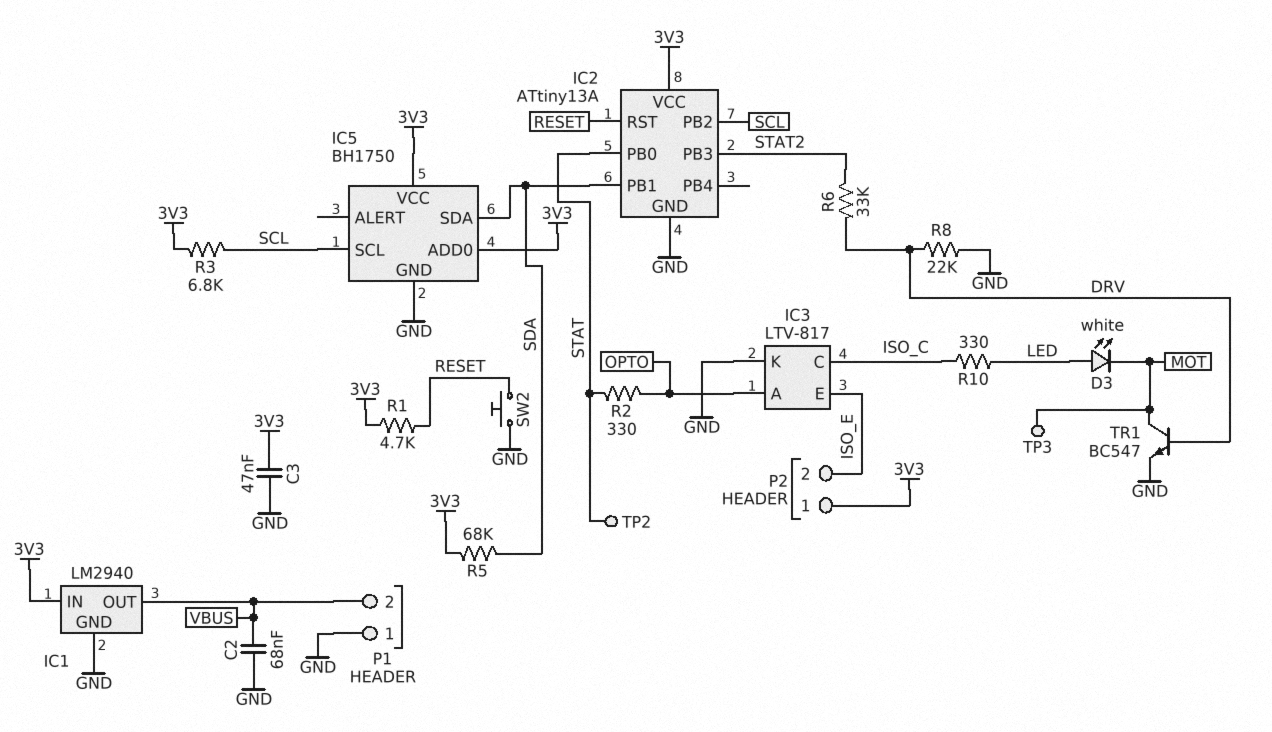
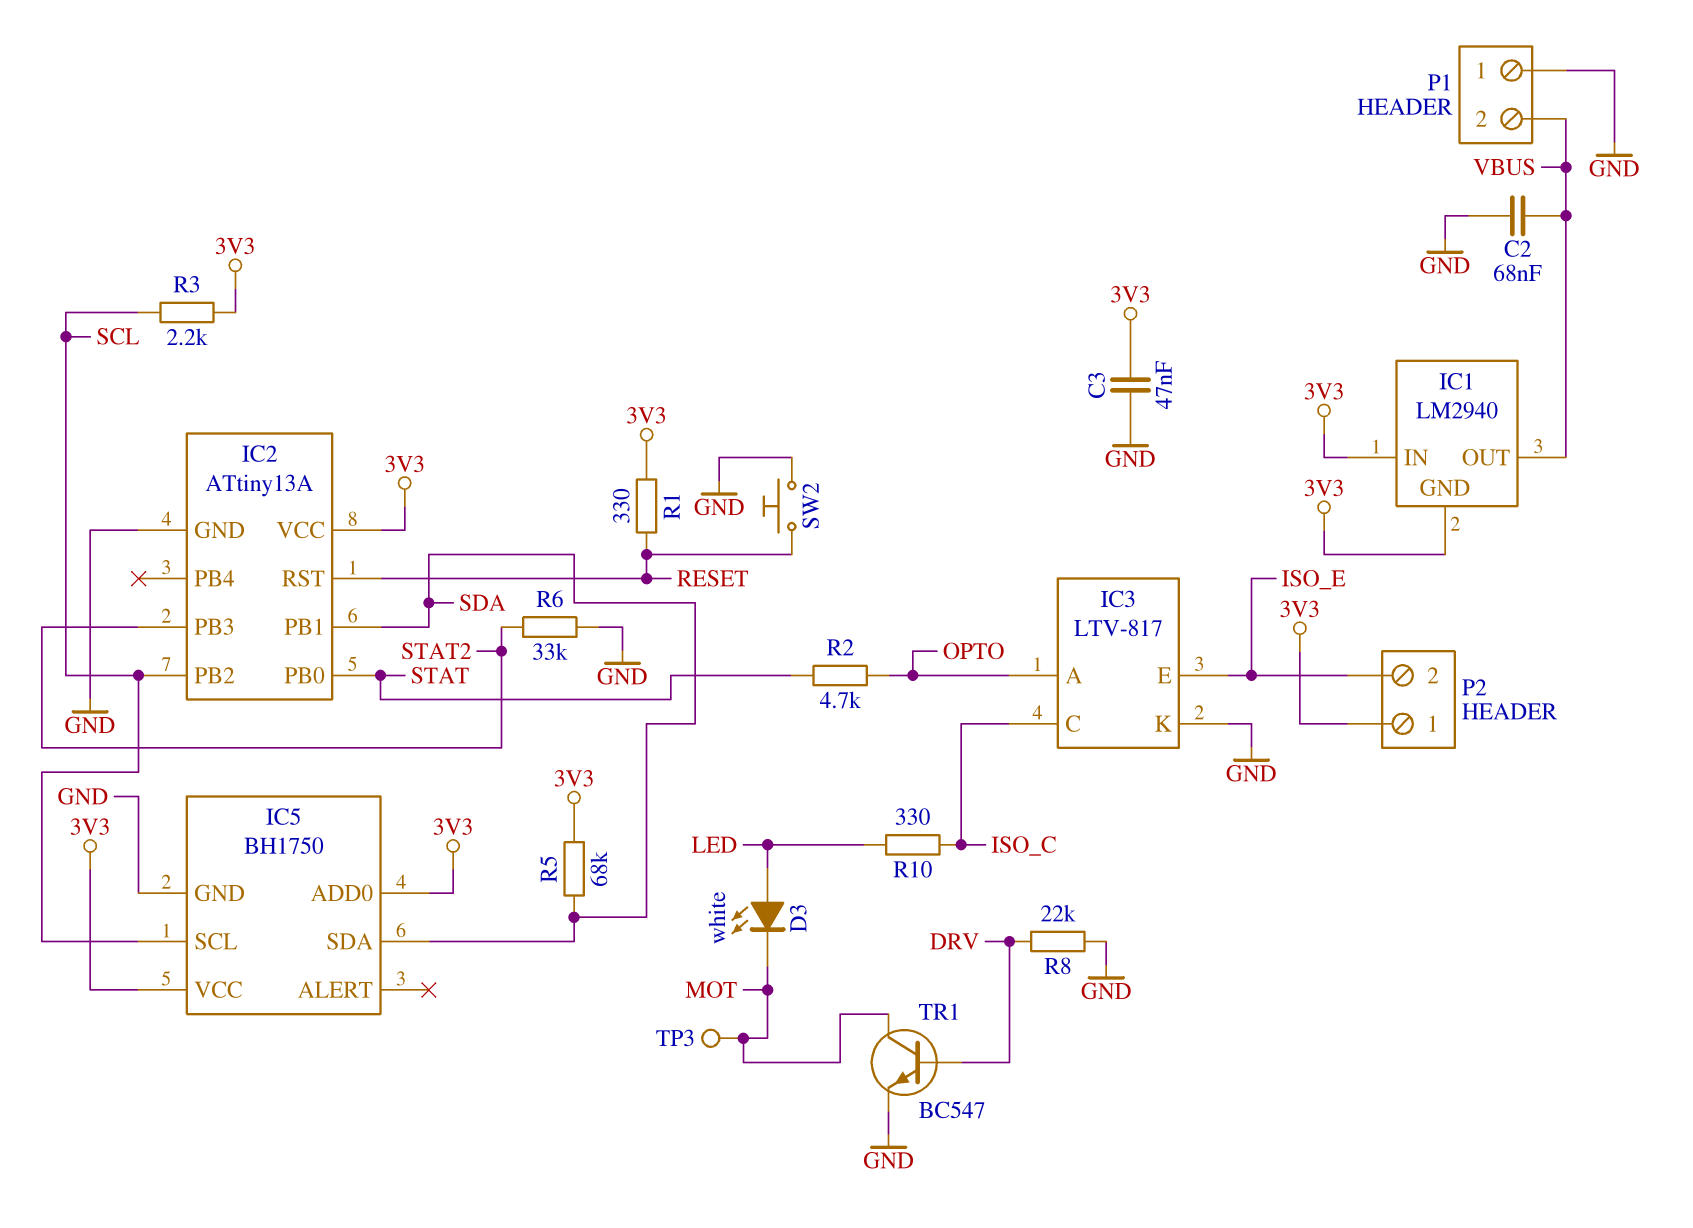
IC1 pin GND: GND -> 3V3
R1: 4.7k (3V3, RESET) -> 330 (3V3, RESET)
R2: 330 (OPTO, STAT) -> 4.7k (OPTO, STAT)
R3: 6.8k (3V3, SCL) -> 2.2k (3V3, SCL)
R6: 33k (DRV, STAT2) -> 33k (GND, STAT2)
TP2: test point (STAT) -> none

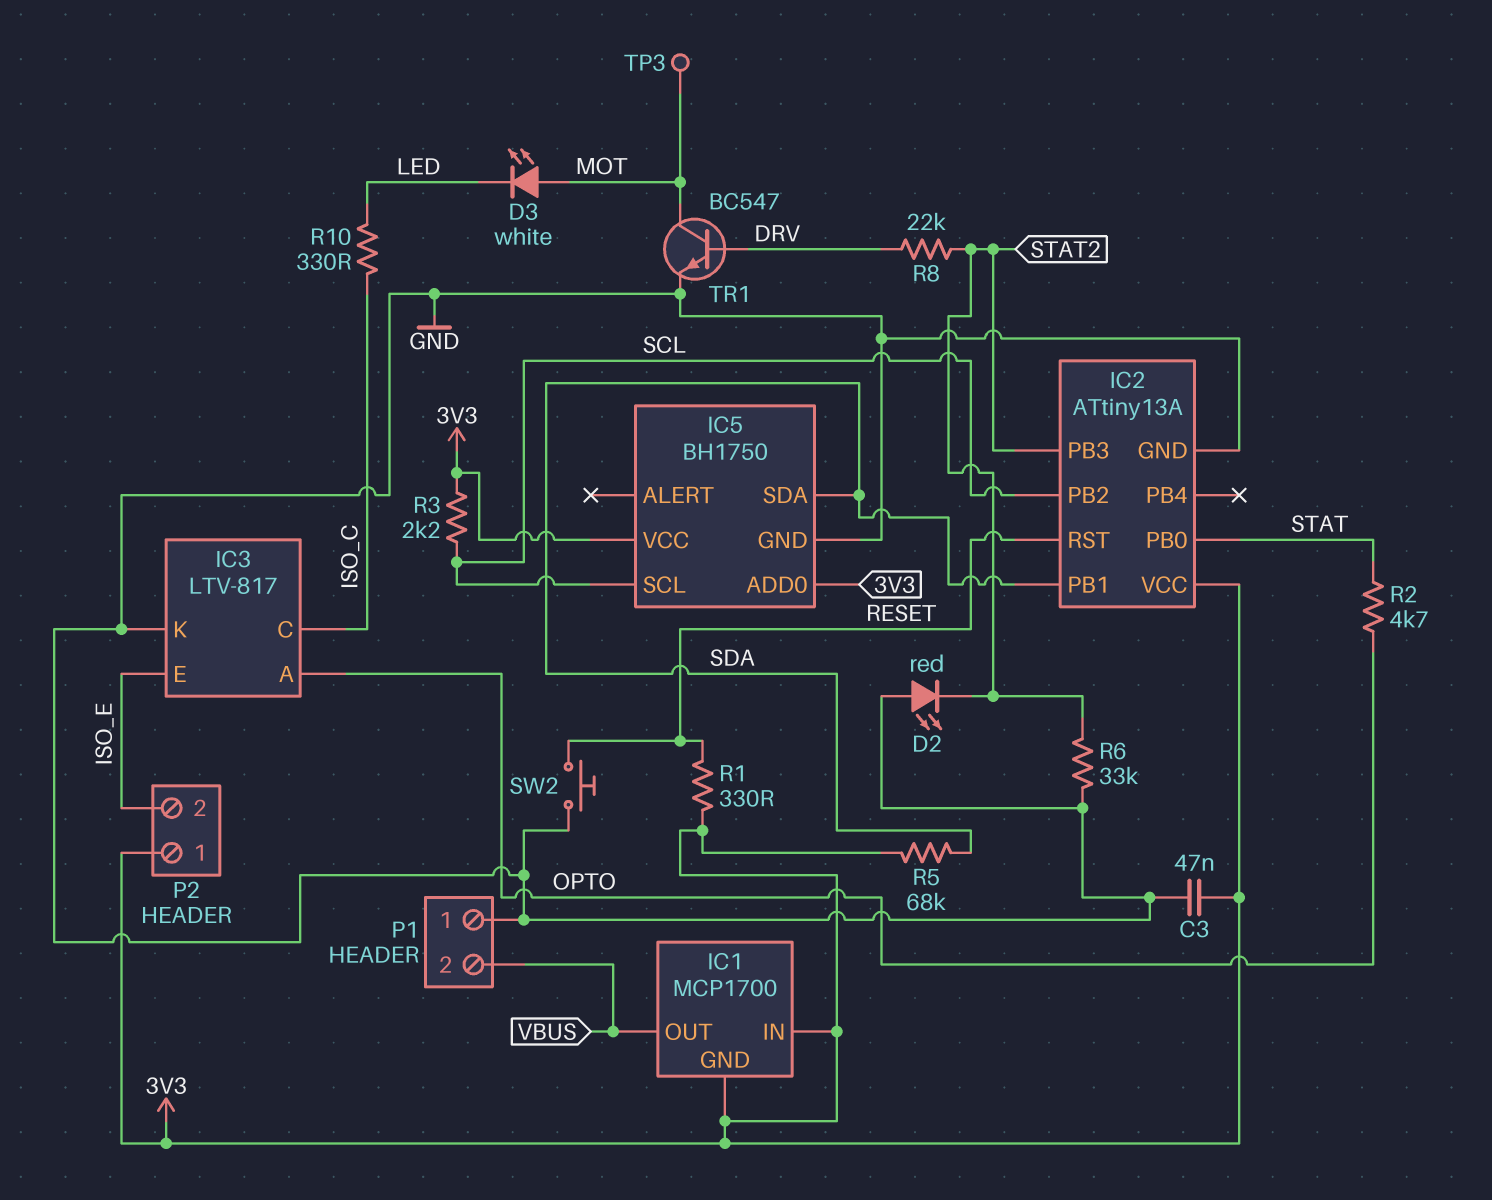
C2: 68nF (GND, VBUS) -> none
D2: none -> LED red (A GND, K STAT2)
D3: LED white (A LED, K MOT) -> LED white (A MOT, K LED)
IC1: LM2940 -> MCP1700
R8: 22k (DRV, GND) -> 22k (DRV, STAT2)

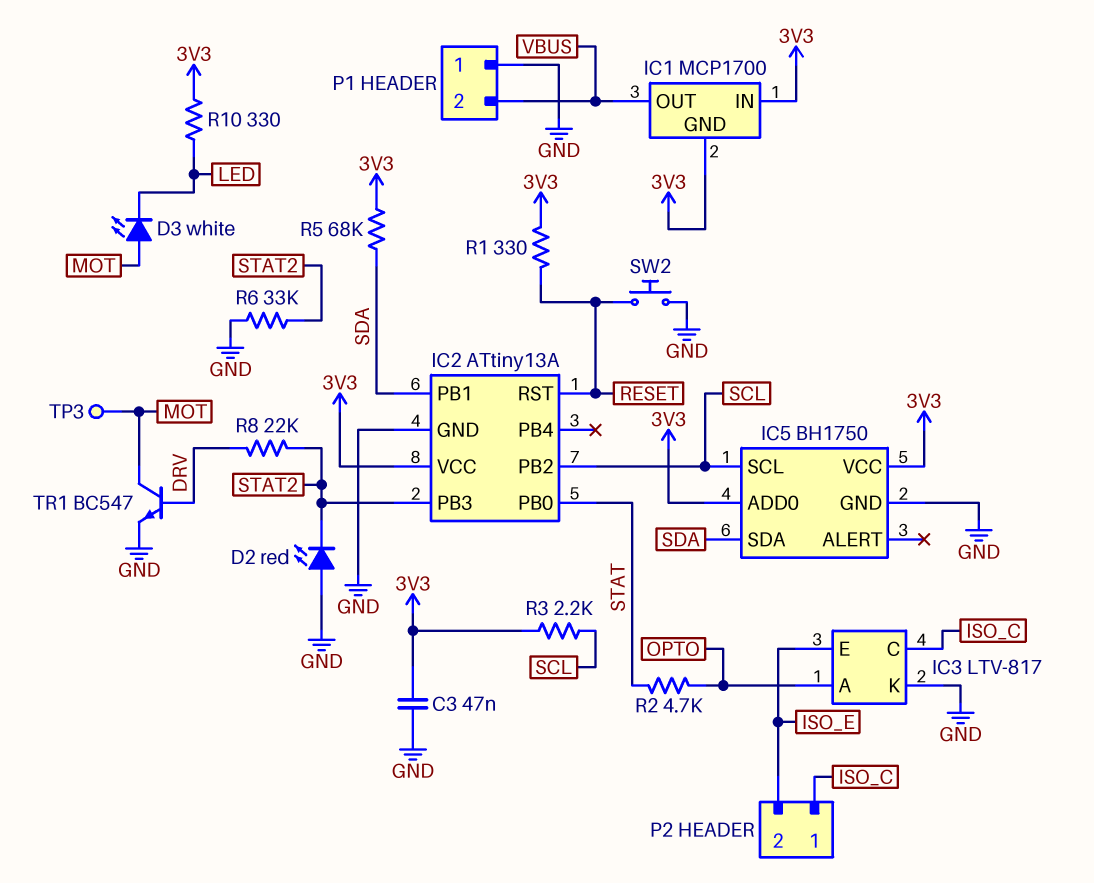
P2 pin 1: 3V3 -> ISO_C
R10: 330 (ISO_C, LED) -> 330 (3V3, LED)

